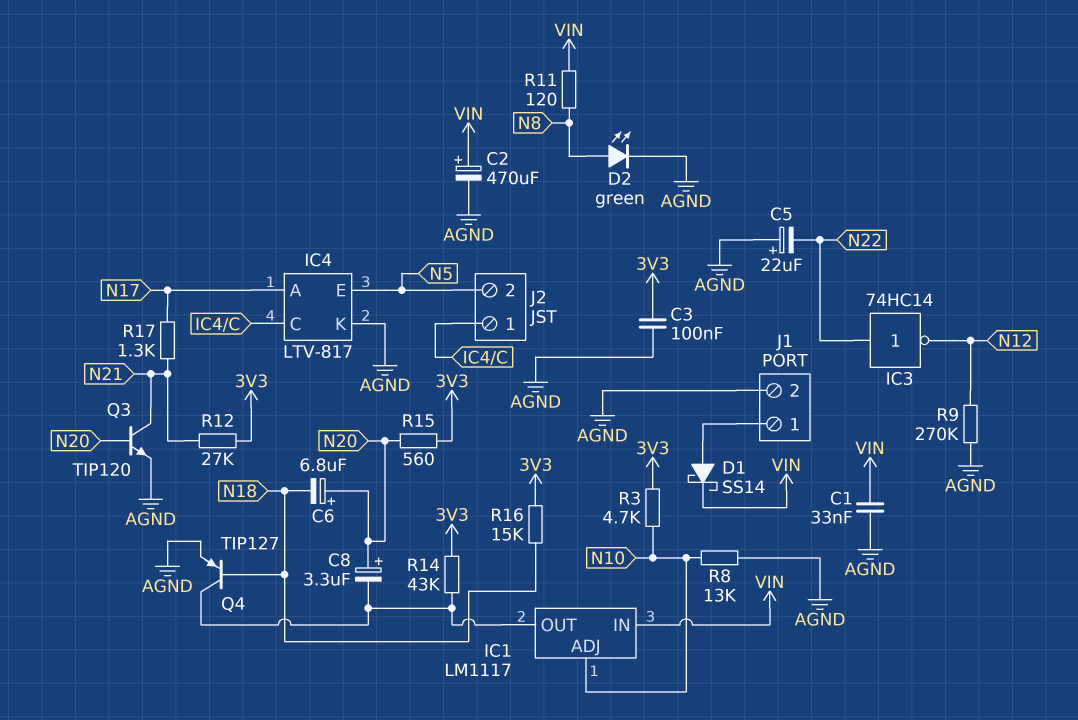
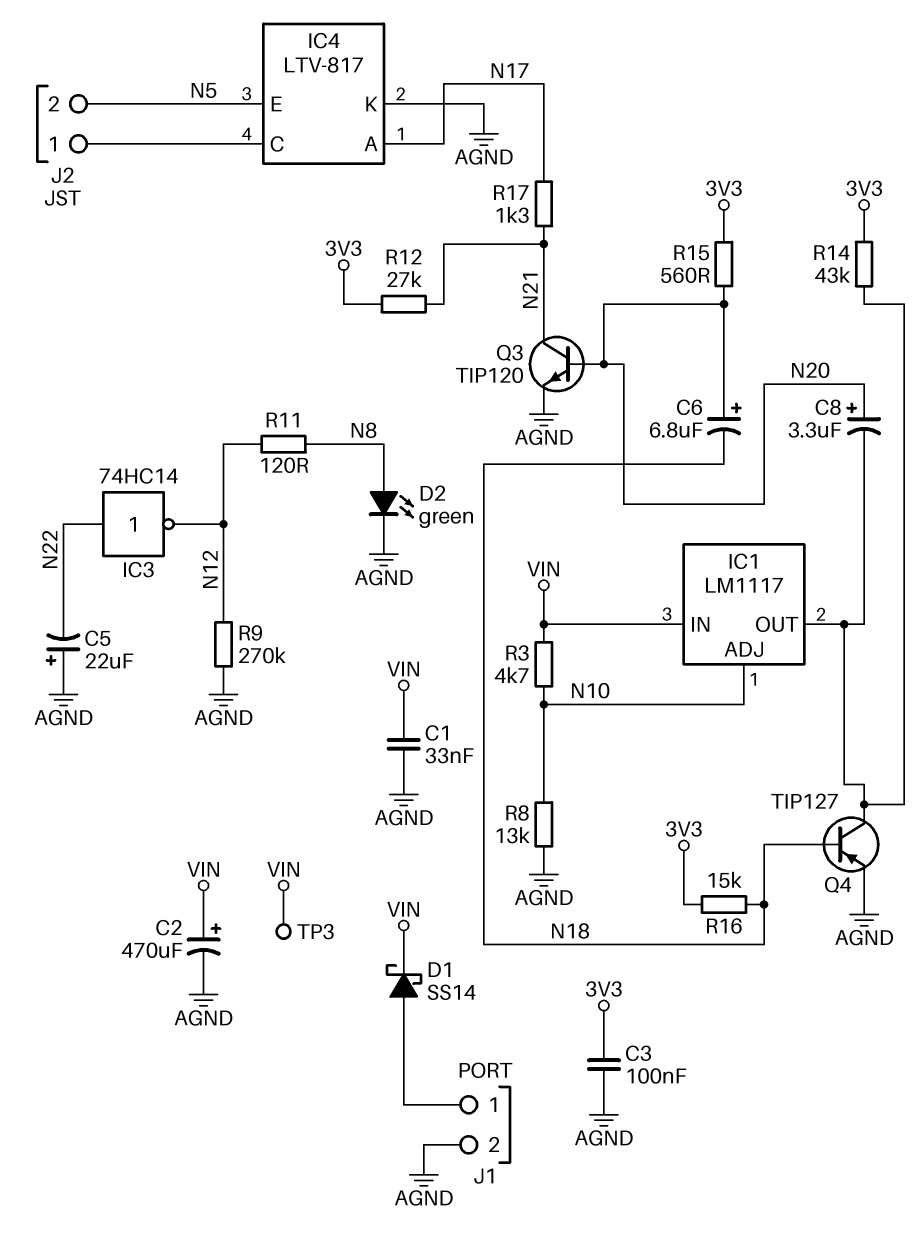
R3: 4.7k (3V3, N10) -> 4.7k (N10, VIN)
R11: 120 (N8, VIN) -> 120 (N8, N12)
TP3: none -> test point (VIN)

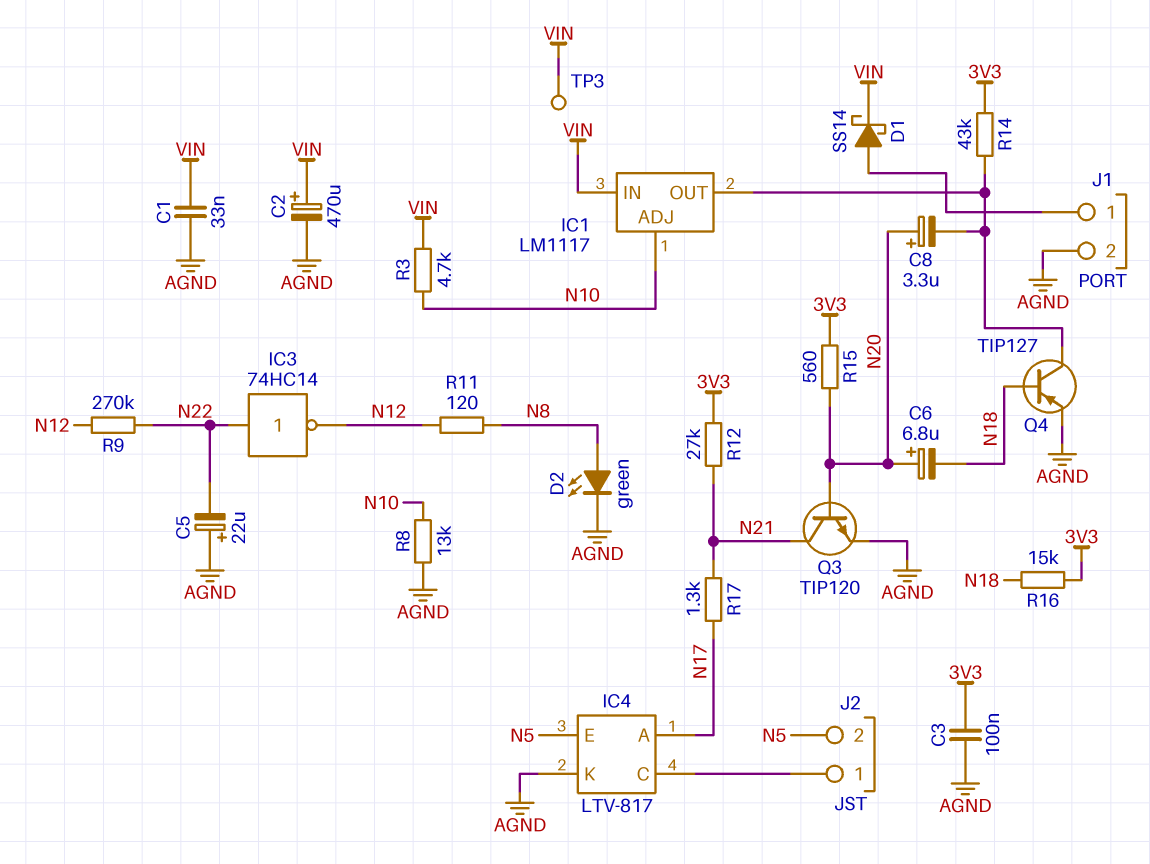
R9: 270k (AGND, N12) -> 270k (N12, N22)

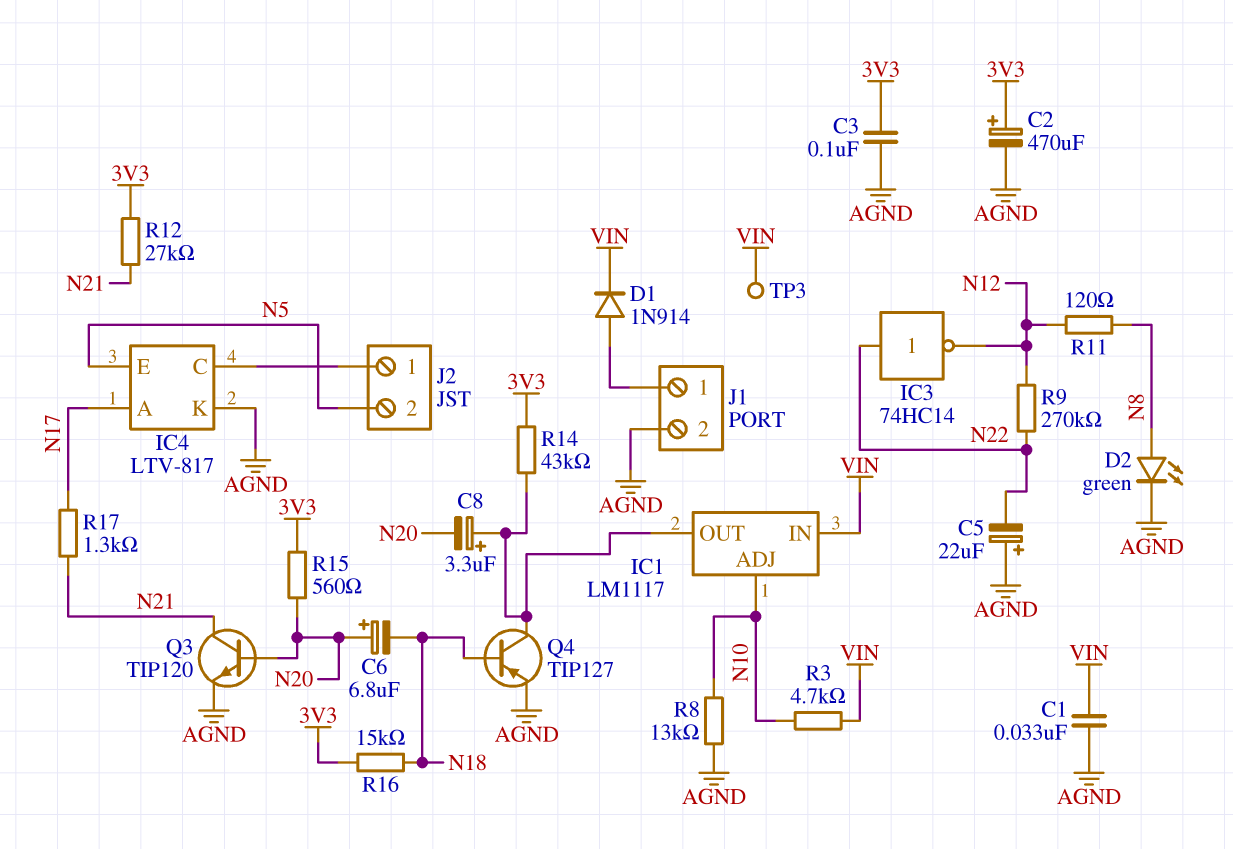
C2: 470uF (plus VIN, minus AGND) -> 470uF (plus 3V3, minus AGND)
C8: 3.3uF (plus N20, minus IC1/OUT) -> 3.3uF (plus IC1/OUT, minus N20)
D1: schottky SS14 (A J1/1, K VIN) -> diode 1N914 (A J1/1, K VIN)

